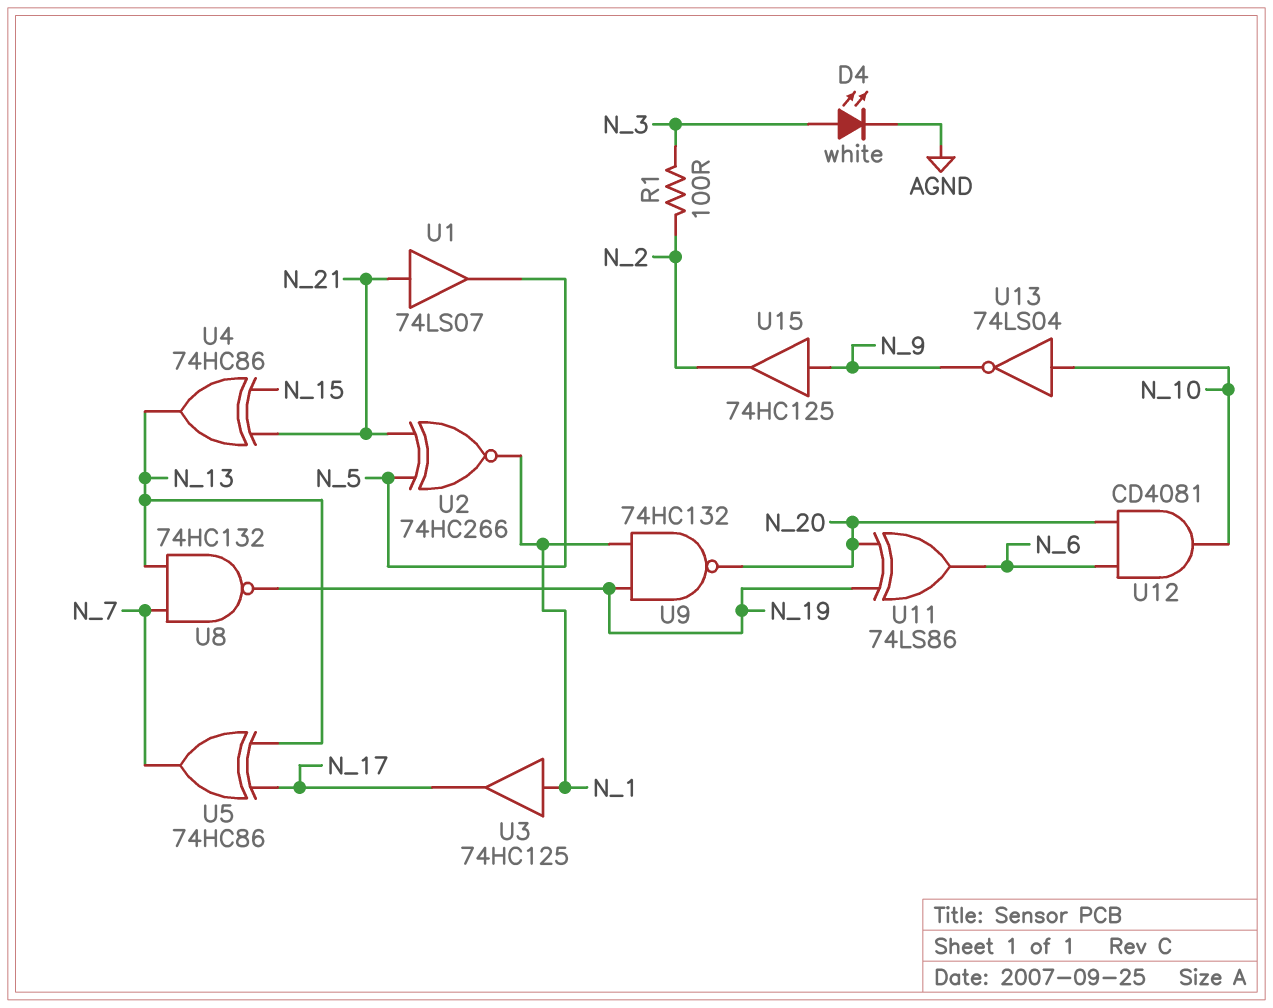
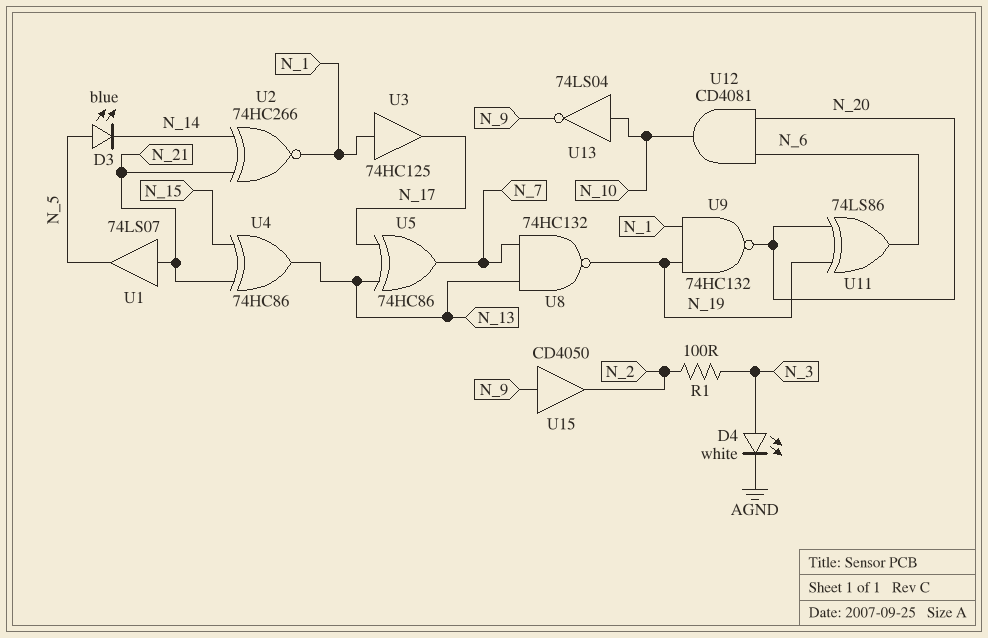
D3: none -> LED blue (A N_5, K N_14)
U2: XNOR 74HC266 (in N_5, in N_21, out N_1) -> XNOR 74HC266 (in N_14, in N_21, out N_1)
U15: buffer 74HC125 (in N_9, out N_2) -> buffer CD4050 (in N_9, out N_2)

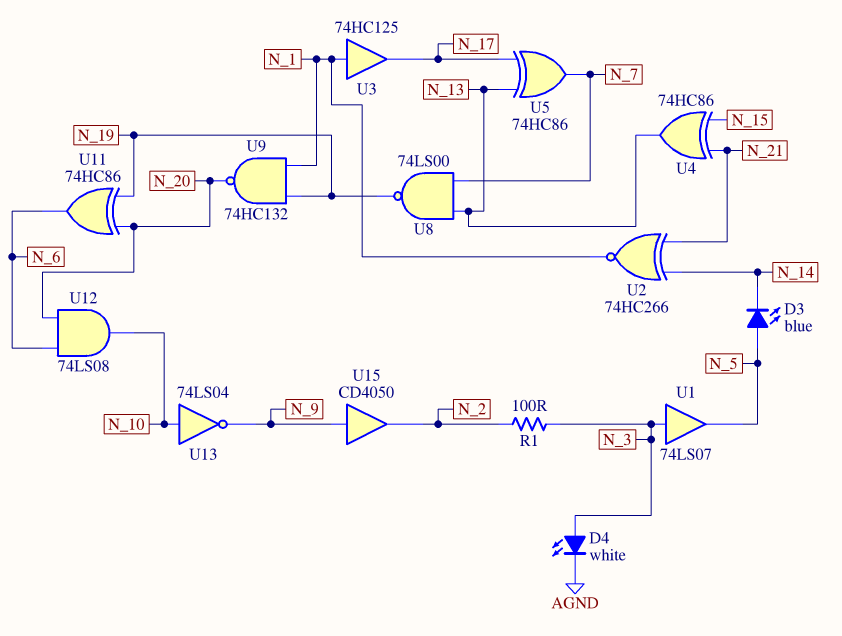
U1: buffer 74LS07 (in N_21, out N_5) -> buffer 74LS07 (in N_3, out N_5)
U8: NAND 74HC132 (in N_7, in N_13, out N_19) -> NAND 74LS00 (in N_7, in N_13, out N_19)
U11: XOR 74LS86 (in N_19, in N_20, out N_6) -> XOR 74HC86 (in N_19, in N_20, out N_6)
U12: AND CD4081 (in N_6, in N_20, out N_10) -> AND 74LS08 (in N_6, in N_20, out N_10)

